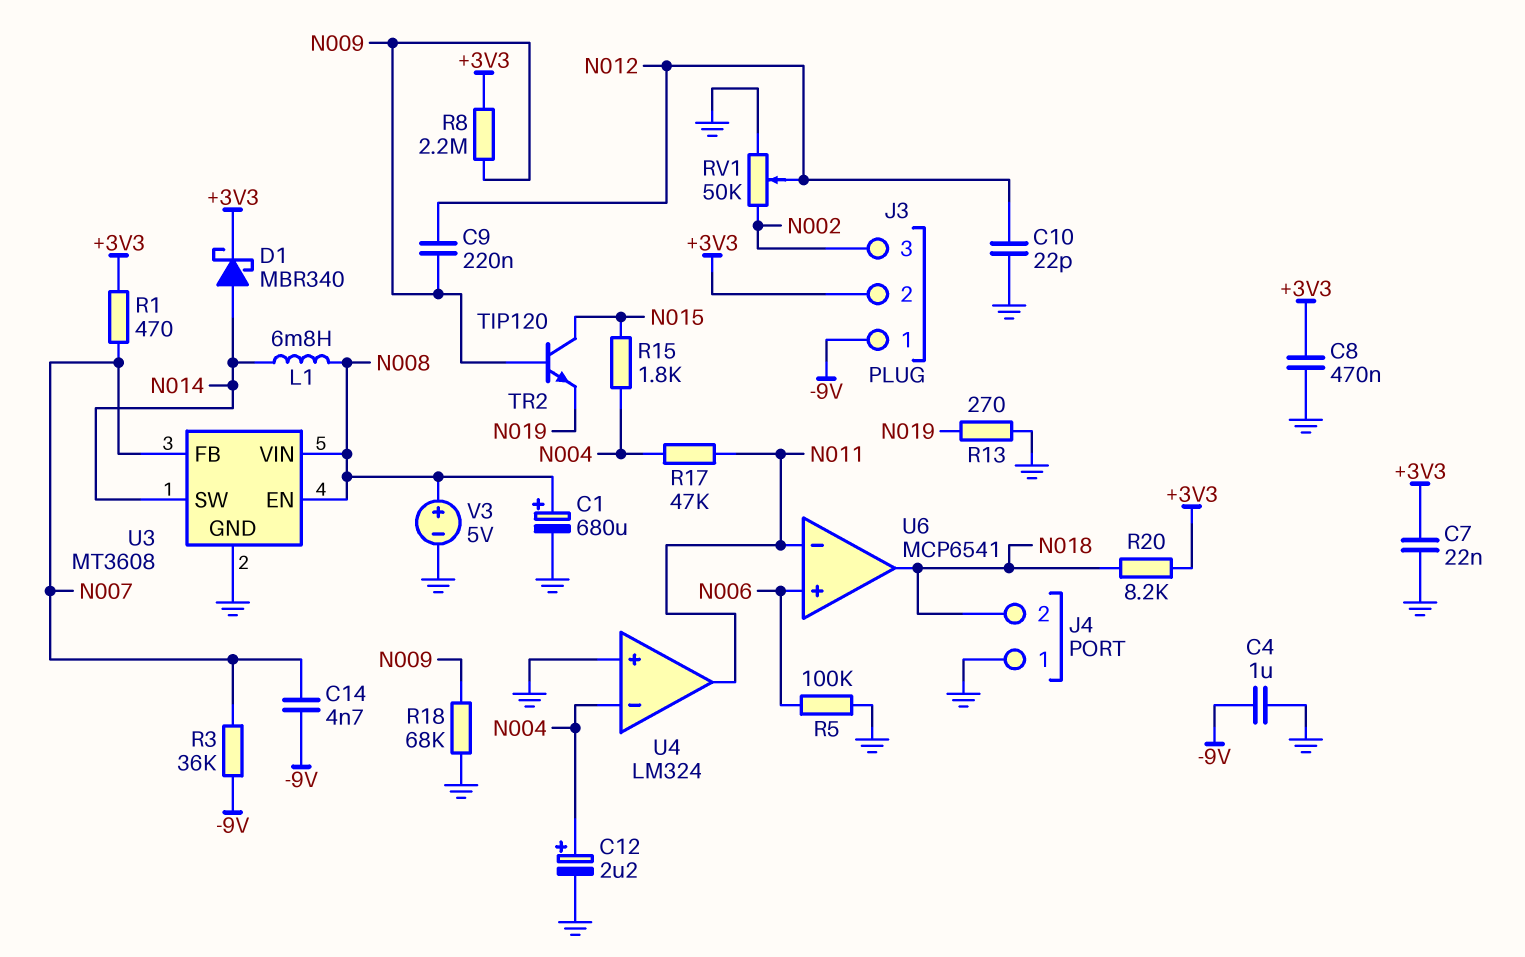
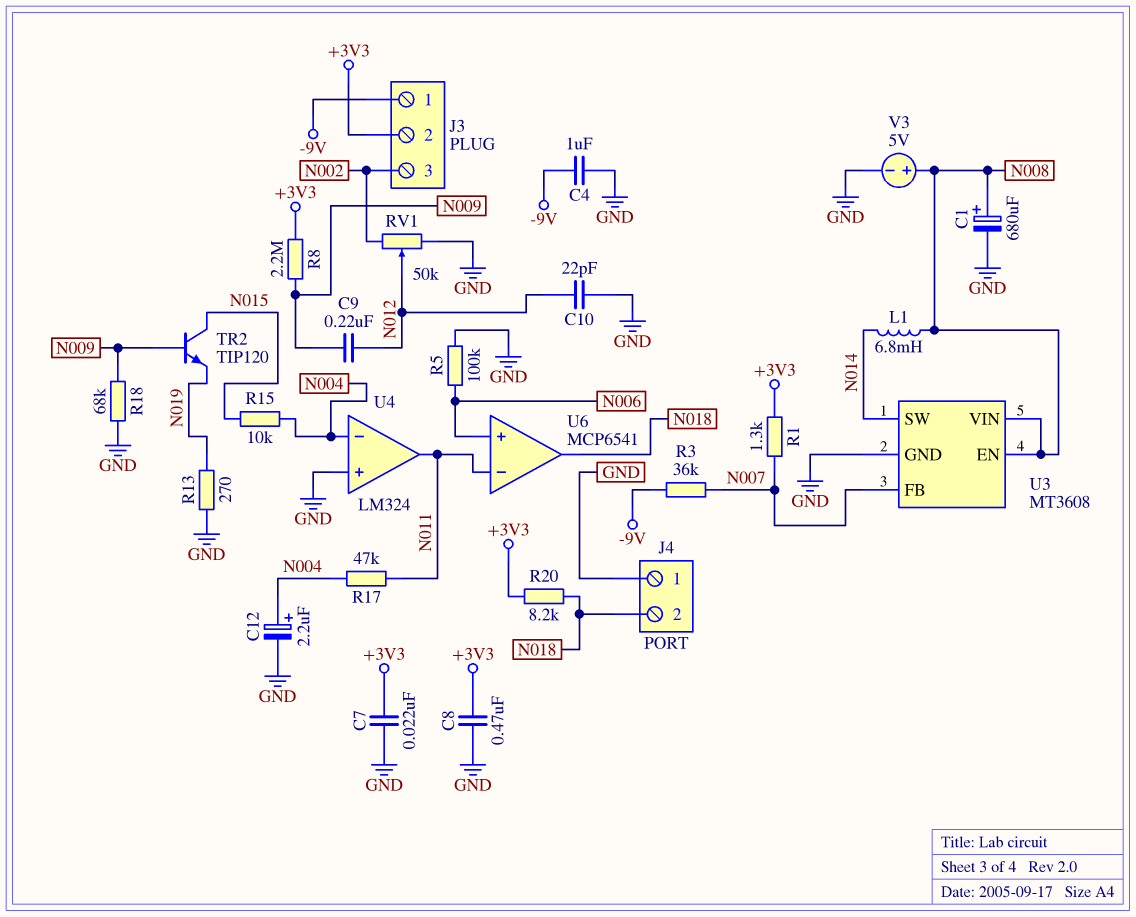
C14: 4.7nF (-9V, N007) -> none
D1: schottky MBR340 (A N014, K +3V3) -> none
R1: 470 (+3V3, N007) -> 1.3k (+3V3, N007)
R15: 1.8k (N004, N015) -> 10k (N004, N015)

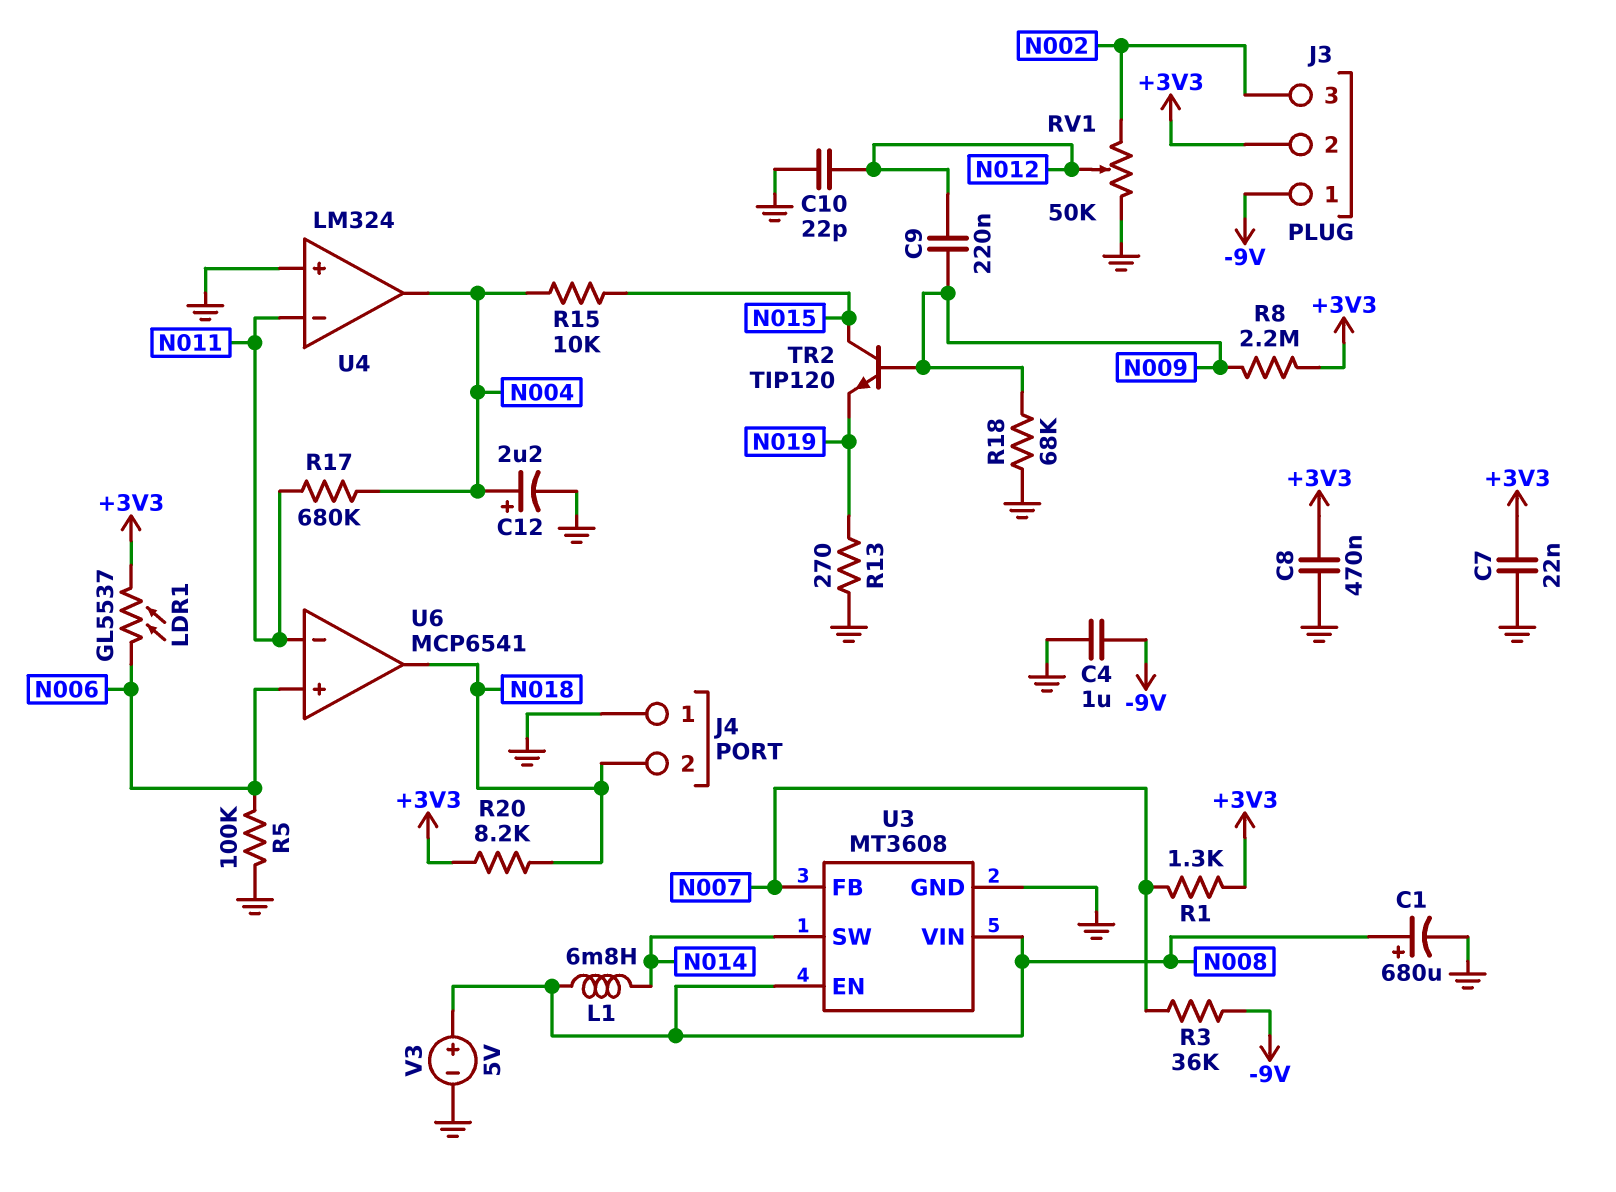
LDR1: none -> GL5537 (+3V3, N006)
R17: 47k (N004, N011) -> 680k (N004, N011)
U4 pin in-: N004 -> N011
U4 pin out: N011 -> N004

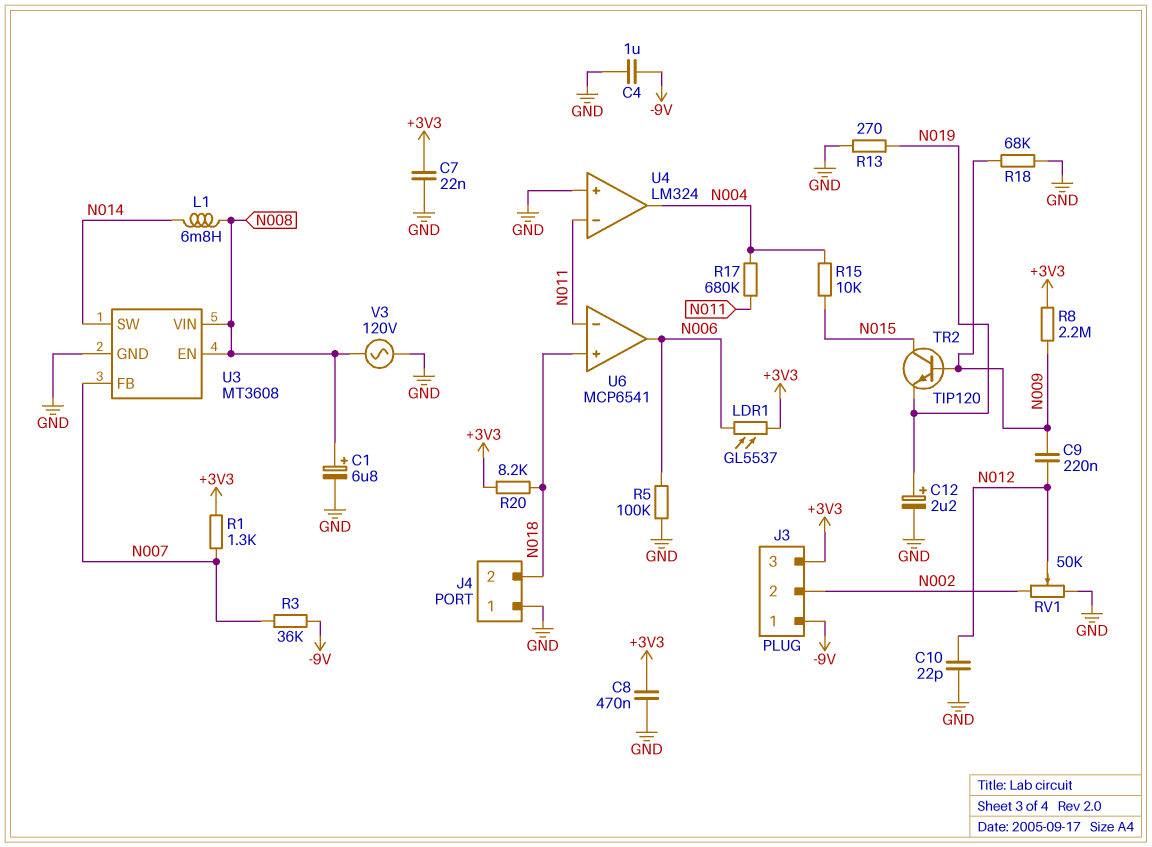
C1: 680uF (plus N008, minus GND) -> 6.8uF (plus N008, minus GND)
C12: 2.2uF (plus N004, minus GND) -> 2.2uF (plus N019, minus GND)
J3 pin 2: +3V3 -> N002
J3 pin 3: N002 -> +3V3
U6 pin in+: N006 -> N018
U6 pin out: N018 -> N006
V3: 5V (plus N008, minus GND) -> AC 120V (GND, N008)

